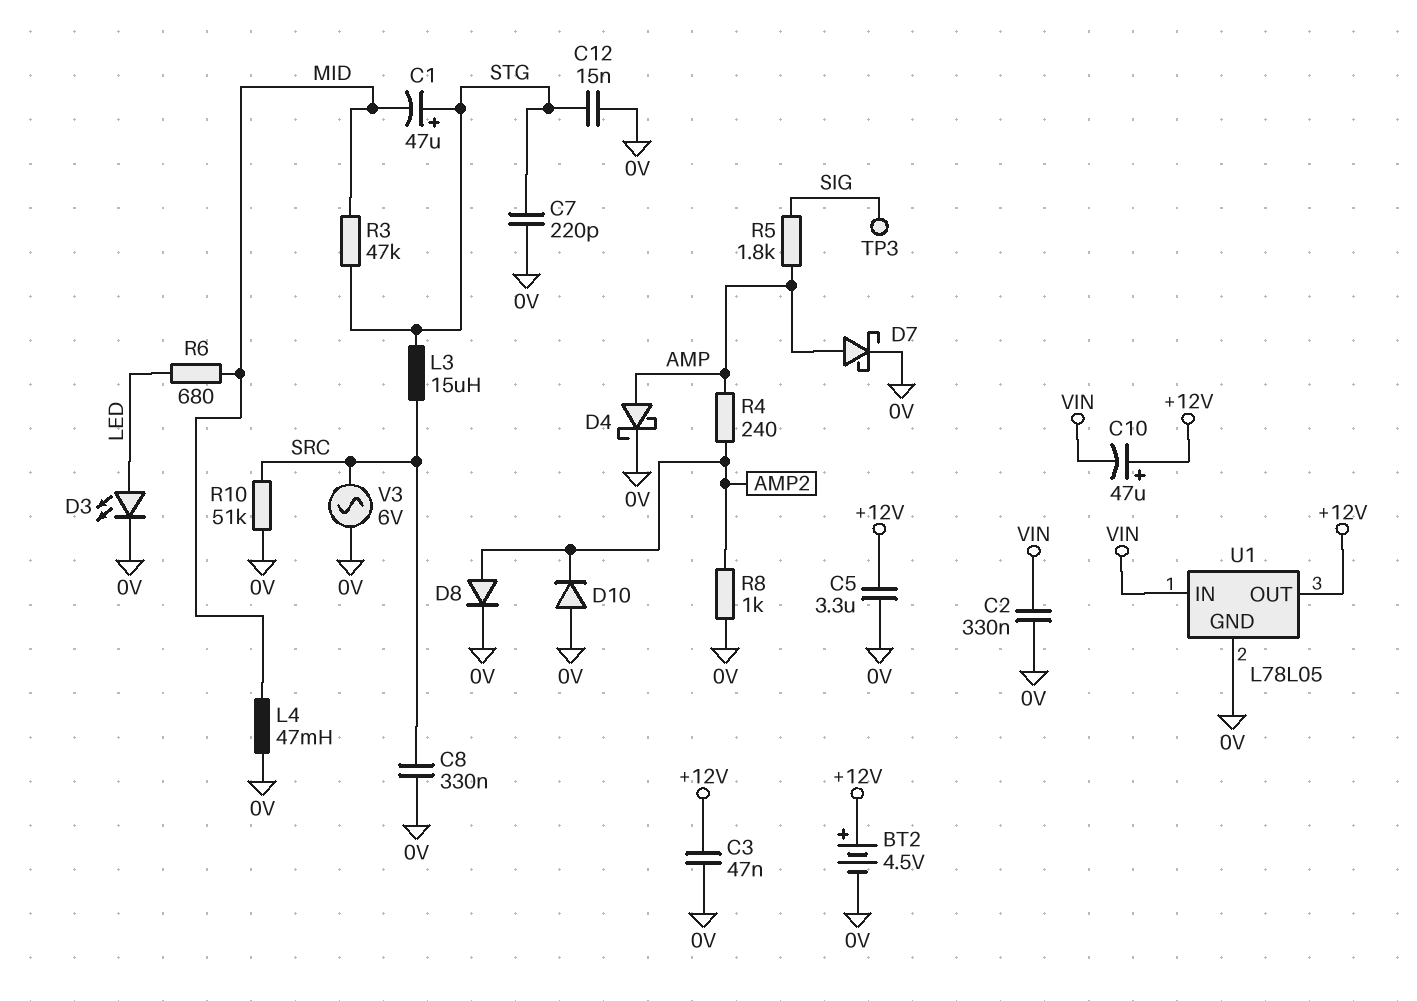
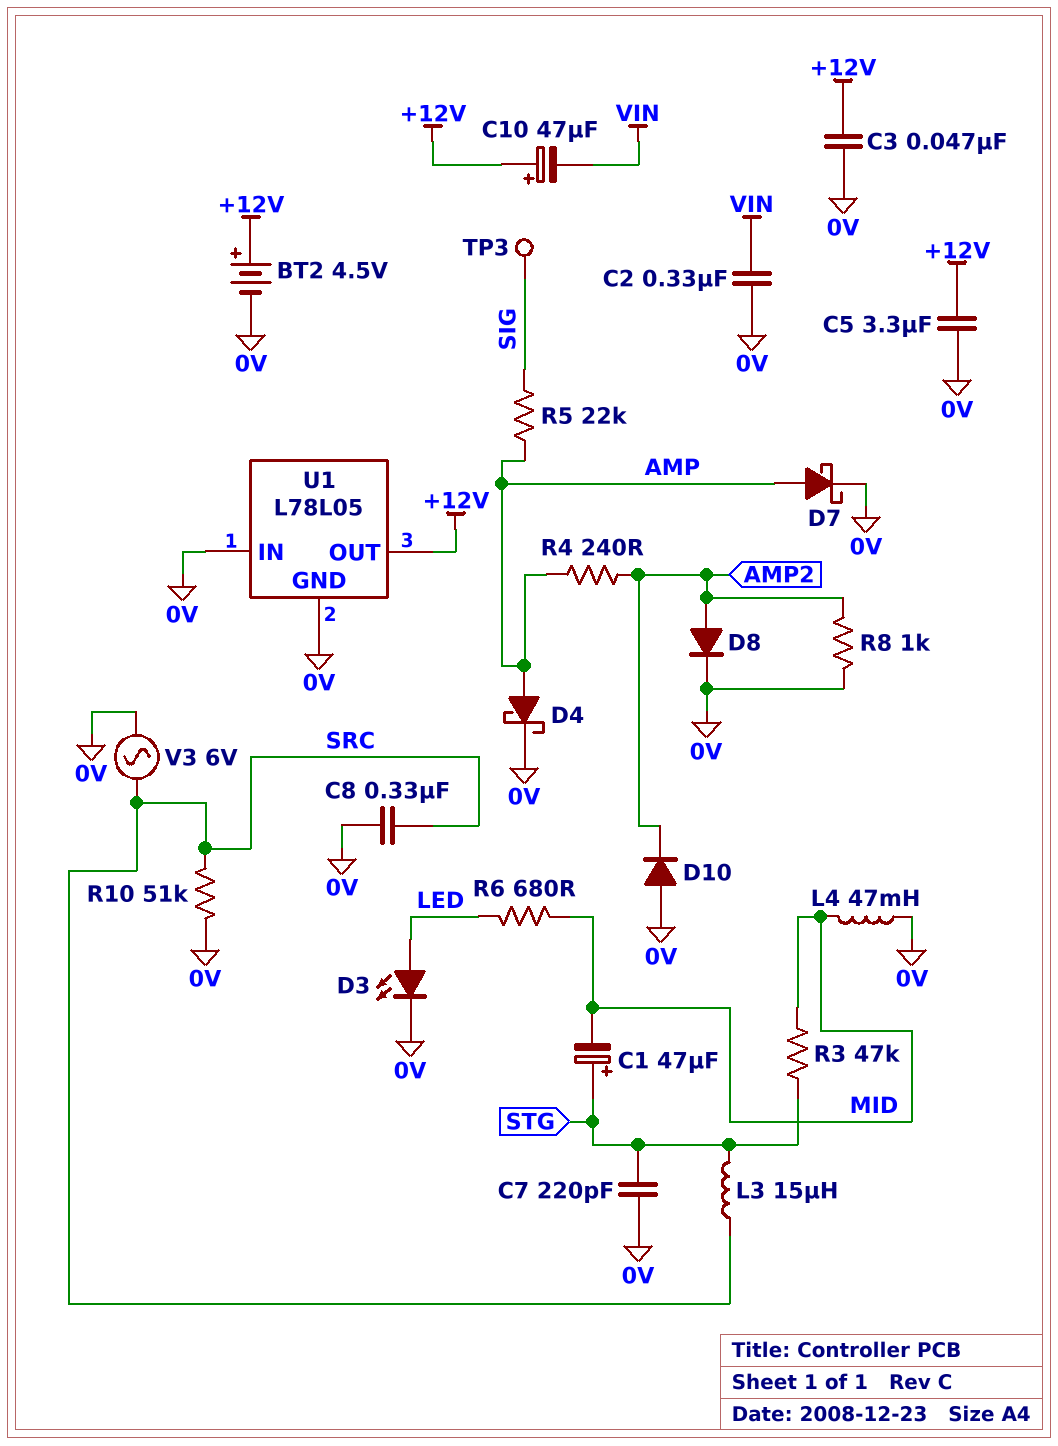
C12: 15nF (0V, STG) -> none
R5: 1.8k (AMP, SIG) -> 22k (AMP, SIG)
U1 pin IN: VIN -> 0V

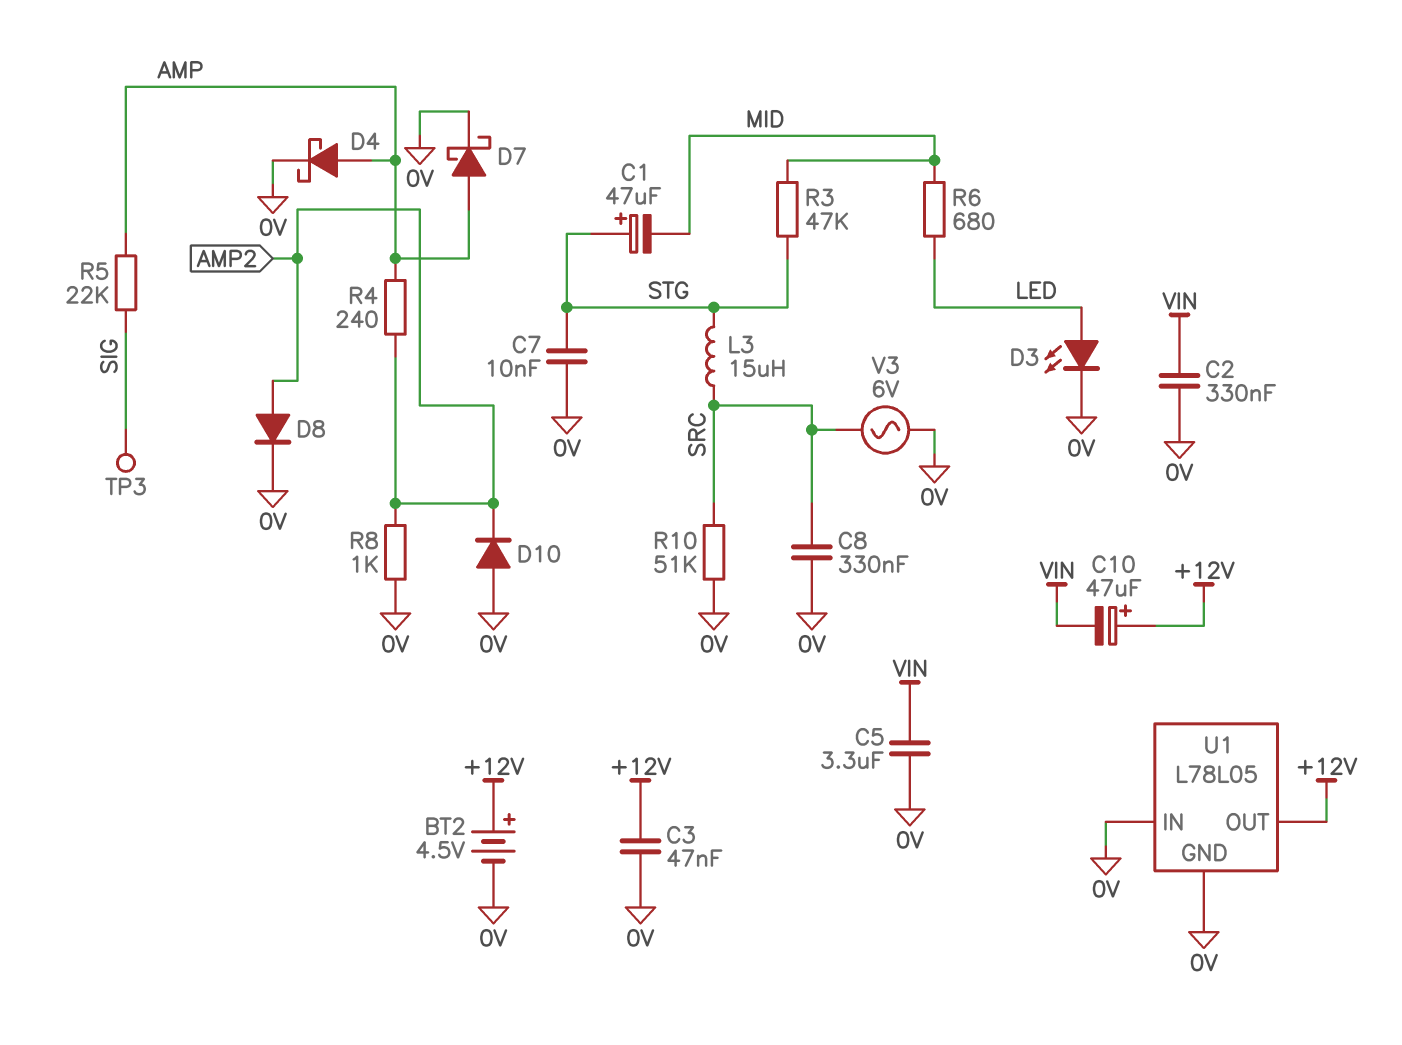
C5: 3.3uF (+12V, 0V) -> 3.3uF (0V, VIN)
C7: 220pF (0V, STG) -> 10nF (0V, STG)
L4: 47mH (0V, MID) -> none

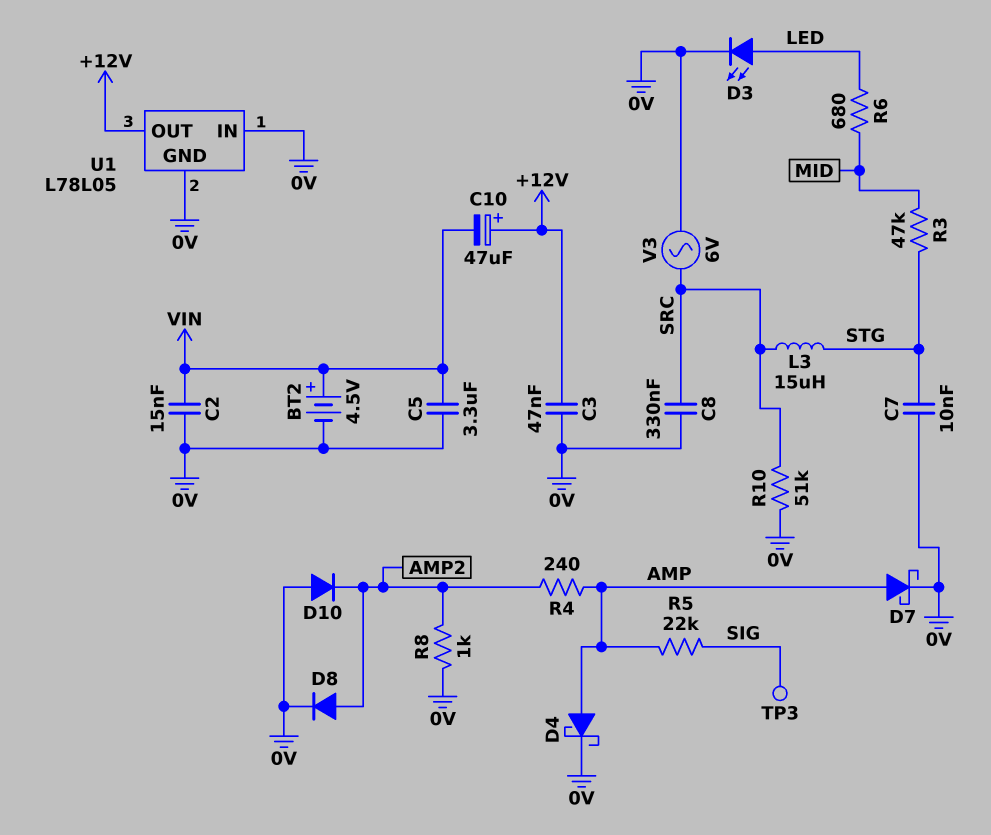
BT2: 4.5V (plus +12V, minus 0V) -> 4.5V (plus VIN, minus 0V)
C1: 47uF (plus STG, minus MID) -> none
C2: 330nF (0V, VIN) -> 15nF (0V, VIN)

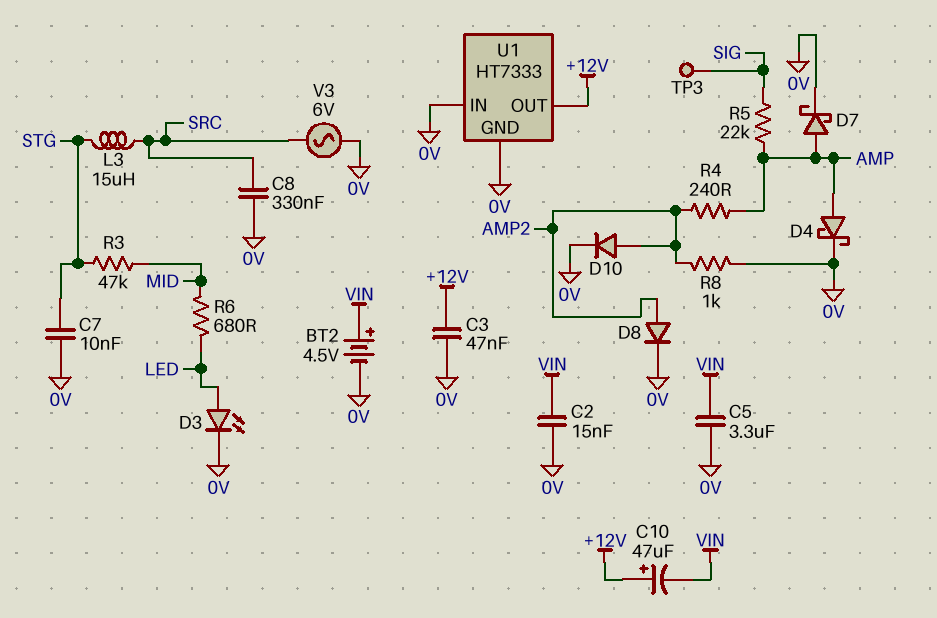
D10: diode (A 0V, K AMP2) -> diode (A AMP2, K 0V)
R10: 51k (0V, SRC) -> none
U1: L78L05 -> HT7333

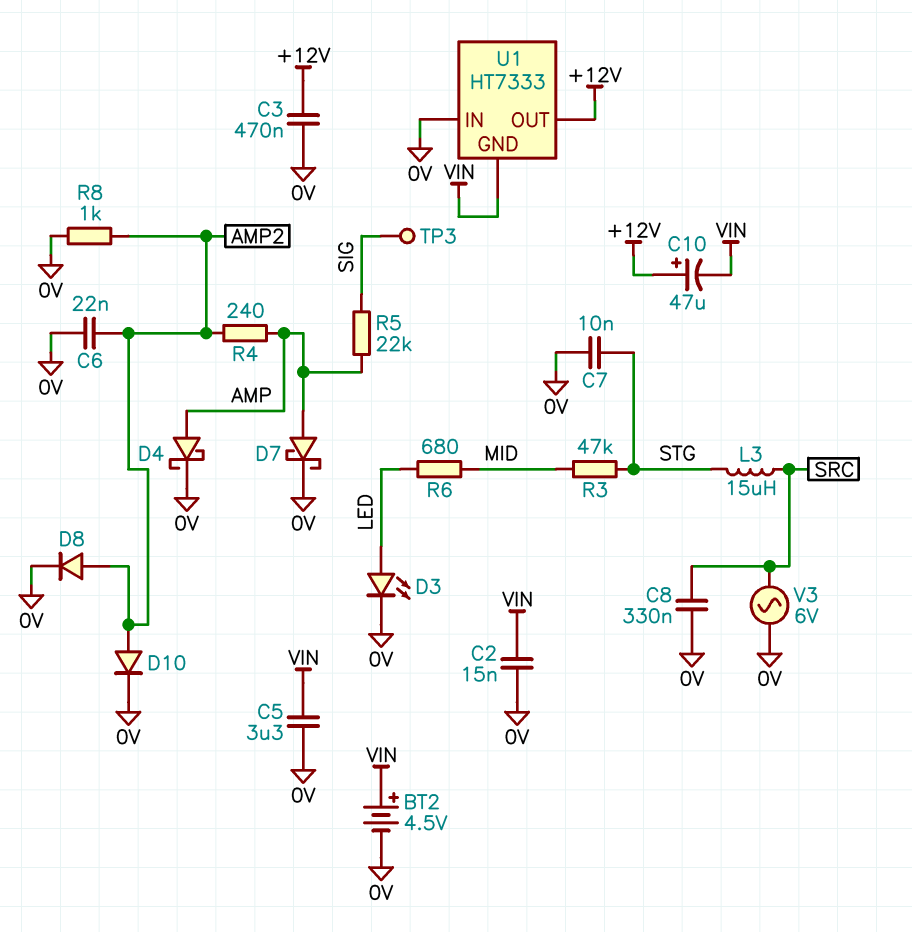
C3: 47nF (+12V, 0V) -> 470nF (+12V, 0V)
C6: none -> 22nF (0V, AMP2)
U1 pin GND: 0V -> VIN

